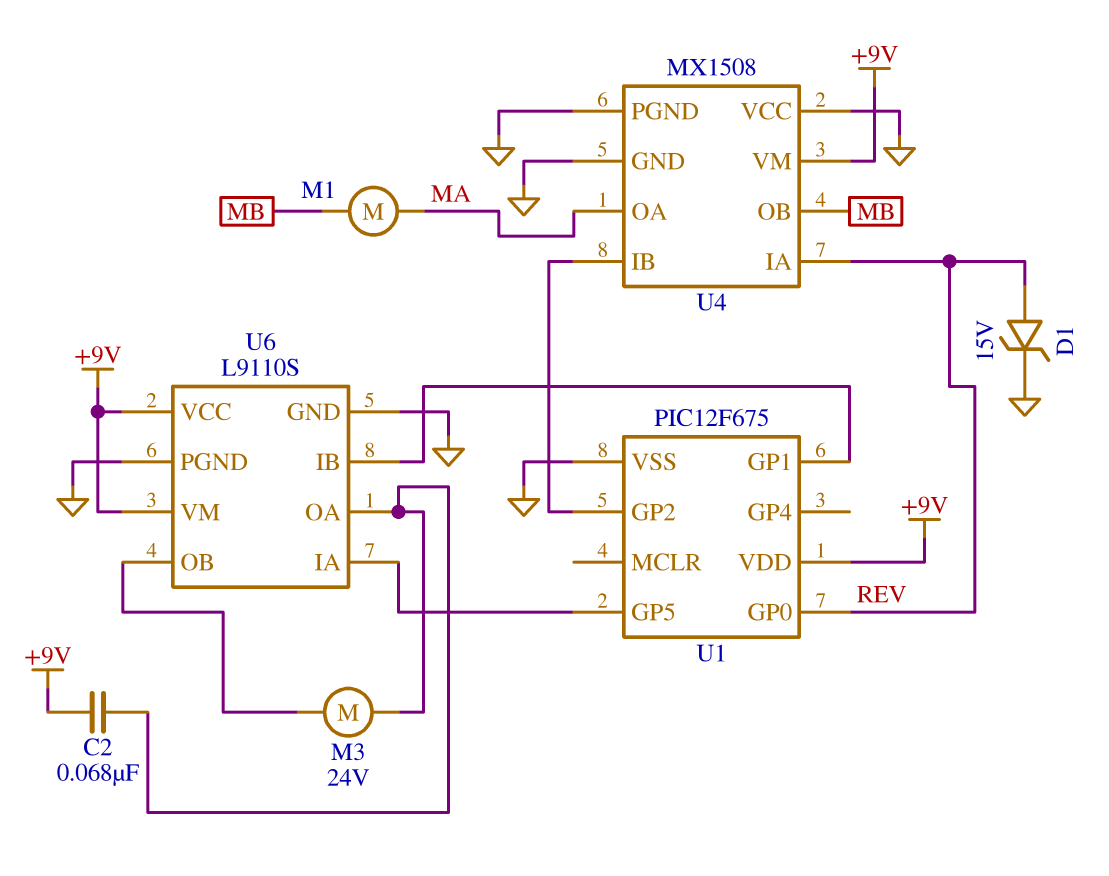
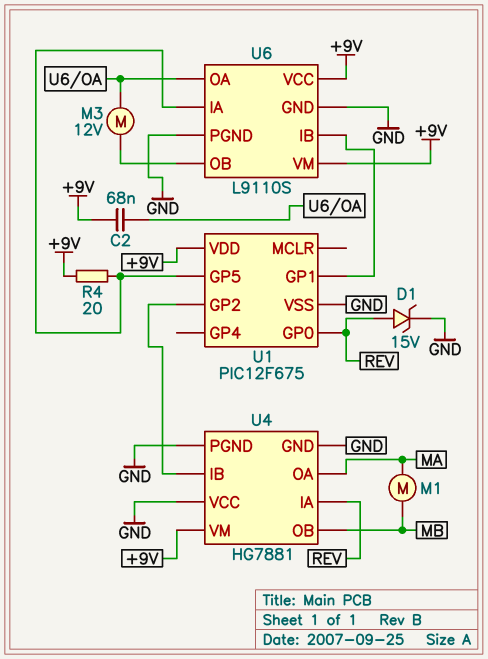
M3: motor 24V (U6/OA, U6/OB) -> motor 12V (U6/OA, U6/OB)
R4: none -> 20 (+9V, U1/GP5)
U4: MX1508 -> HG7881

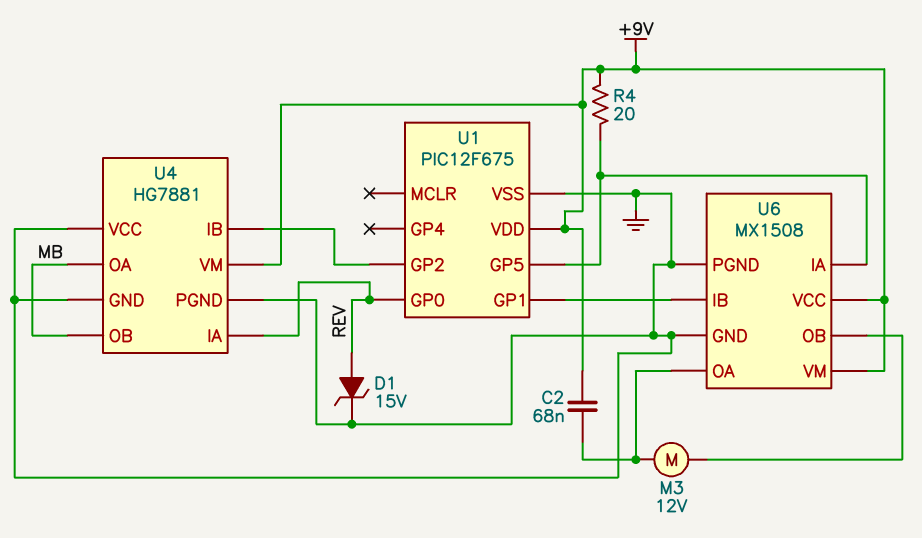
M1: motor (MA, MB) -> none
U4 pin OA: MA -> MB
U6: L9110S -> MX1508

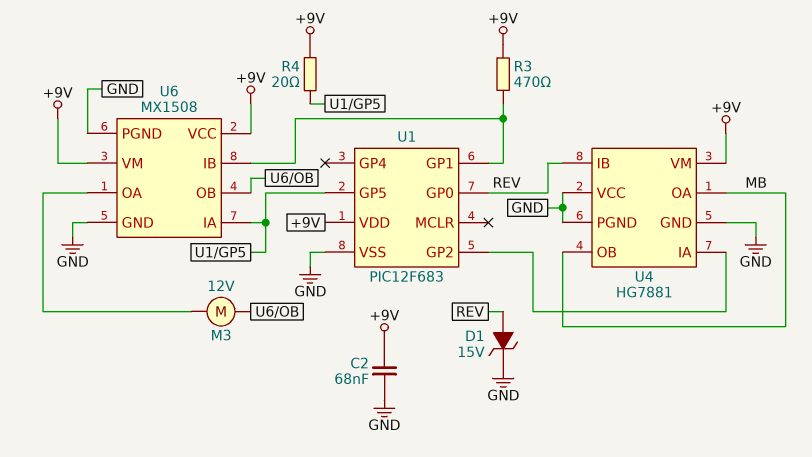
C2: 68nF (+9V, U6/OA) -> 68nF (+9V, GND)
R3: none -> 470 (+9V, U1/GP1)
U1: PIC12F675 -> PIC12F683
U4 pin IA: REV -> U1/GP2
U4 pin IB: U1/GP2 -> REV

